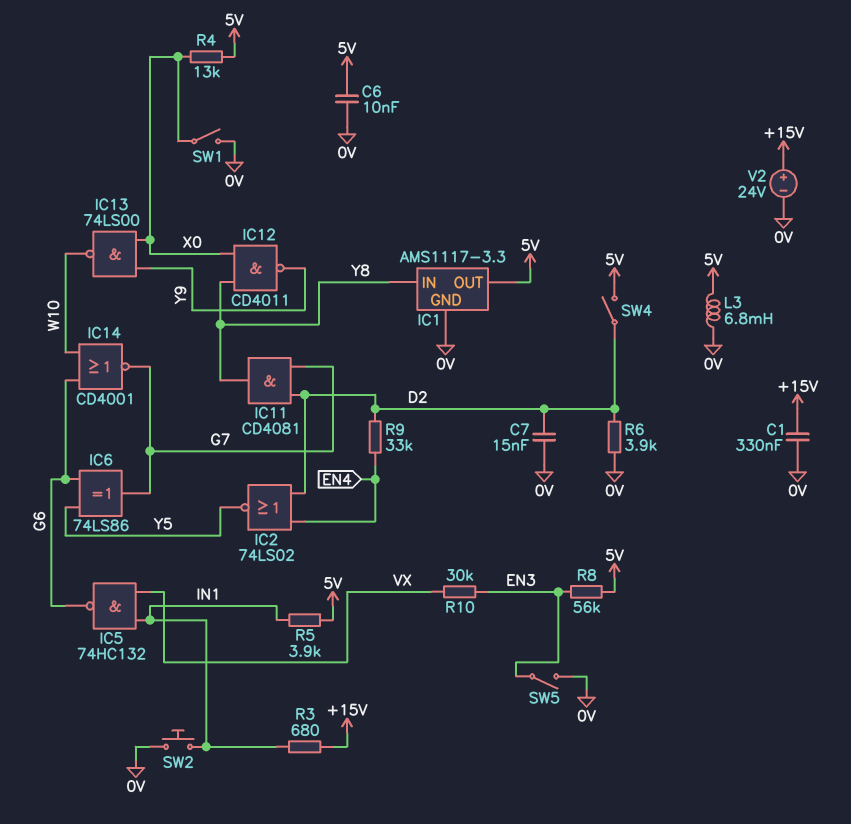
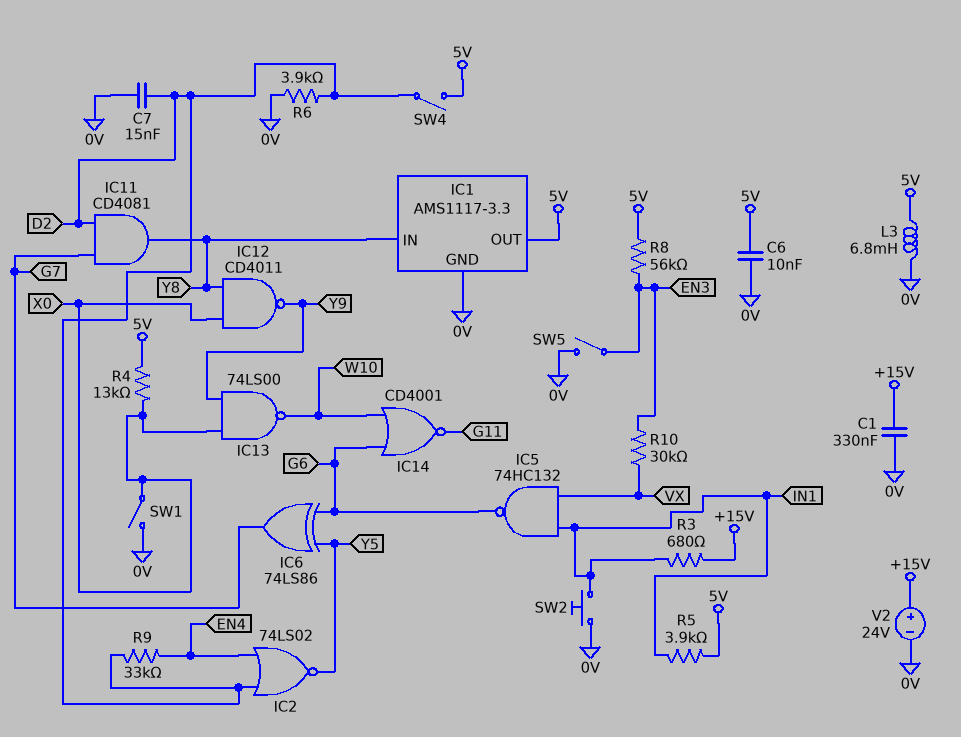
IC14: NOR CD4001 (in G6, in W10, out G7) -> NOR CD4001 (in G6, in W10, out G11)

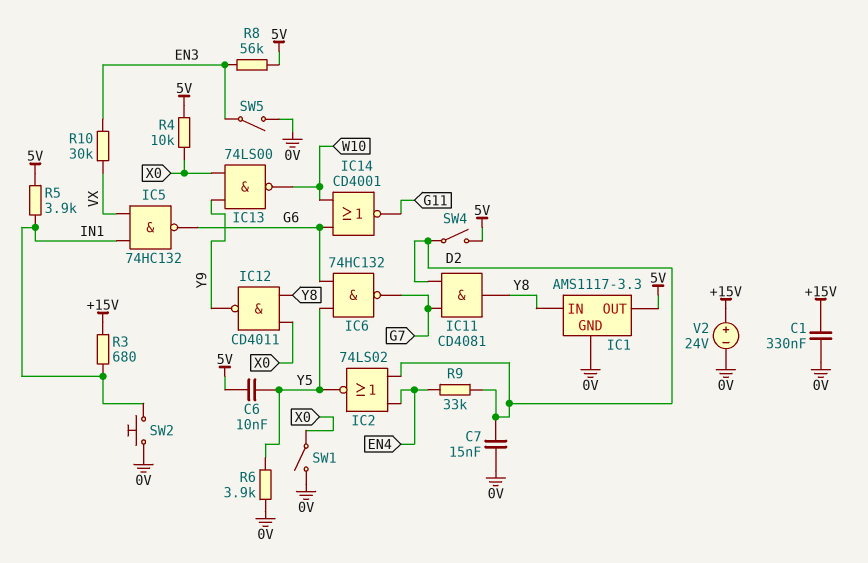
C6: 10nF (0V, 5V) -> 10nF (5V, Y5)
IC6: XOR 74LS86 (in G6, in Y5, out G7) -> NAND 74HC132 (in G6, in Y5, out G7)
L3: 6.8mH (0V, 5V) -> none
R4: 13k (5V, X0) -> 10k (5V, X0)
R6: 3.9k (0V, D2) -> 3.9k (0V, Y5)

